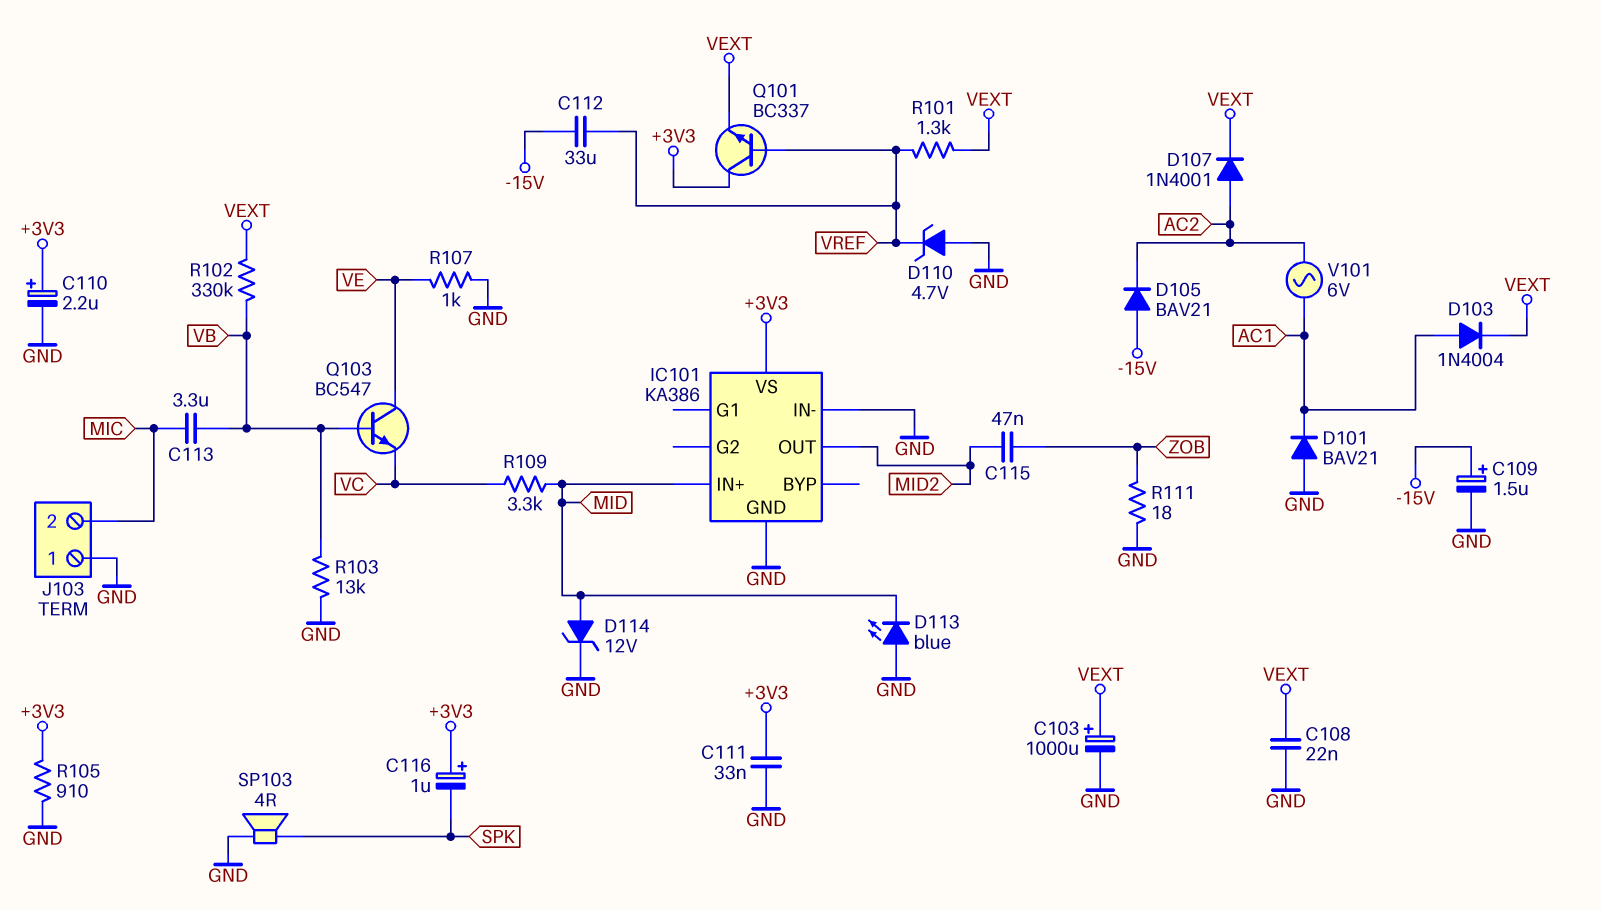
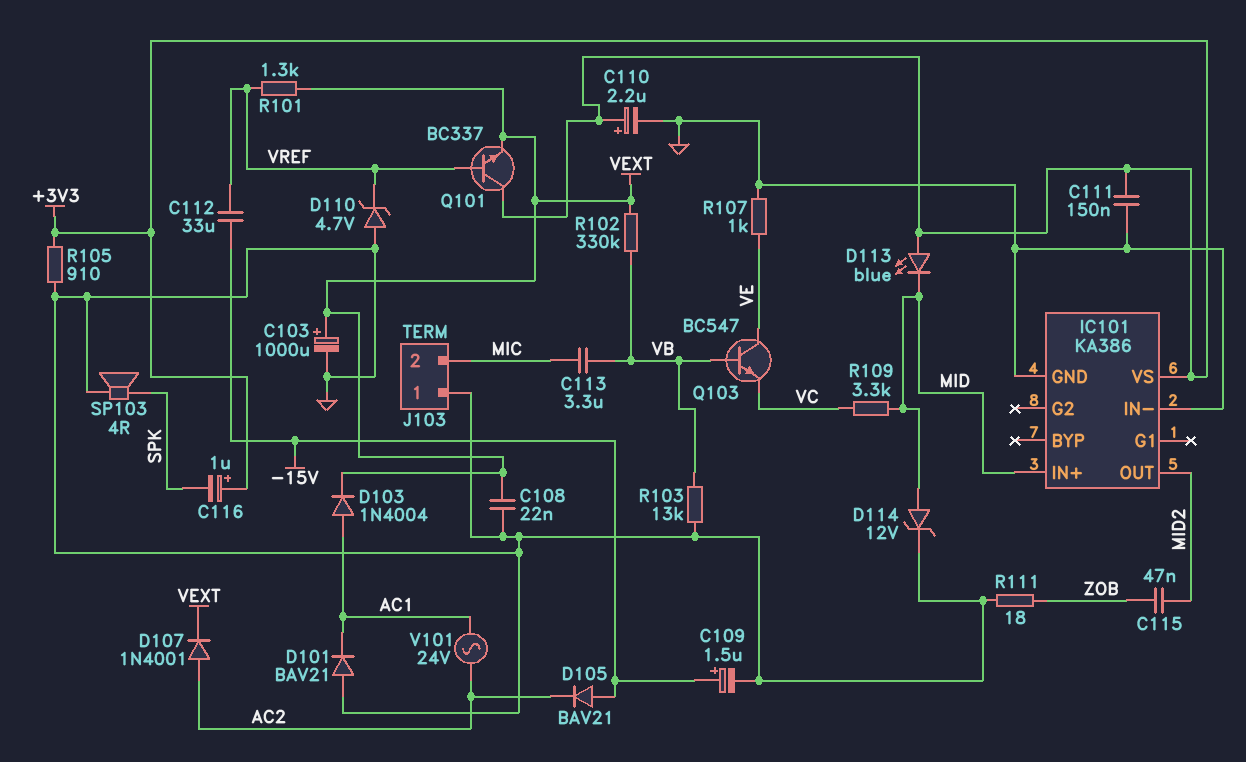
C111: 33nF (+3V3, GND) -> 150nF (+3V3, GND)
D113: LED blue (A GND, K MID) -> LED blue (A +3V3, K MID)
V101: AC 6V (AC1, AC2) -> AC 24V (AC1, AC2)

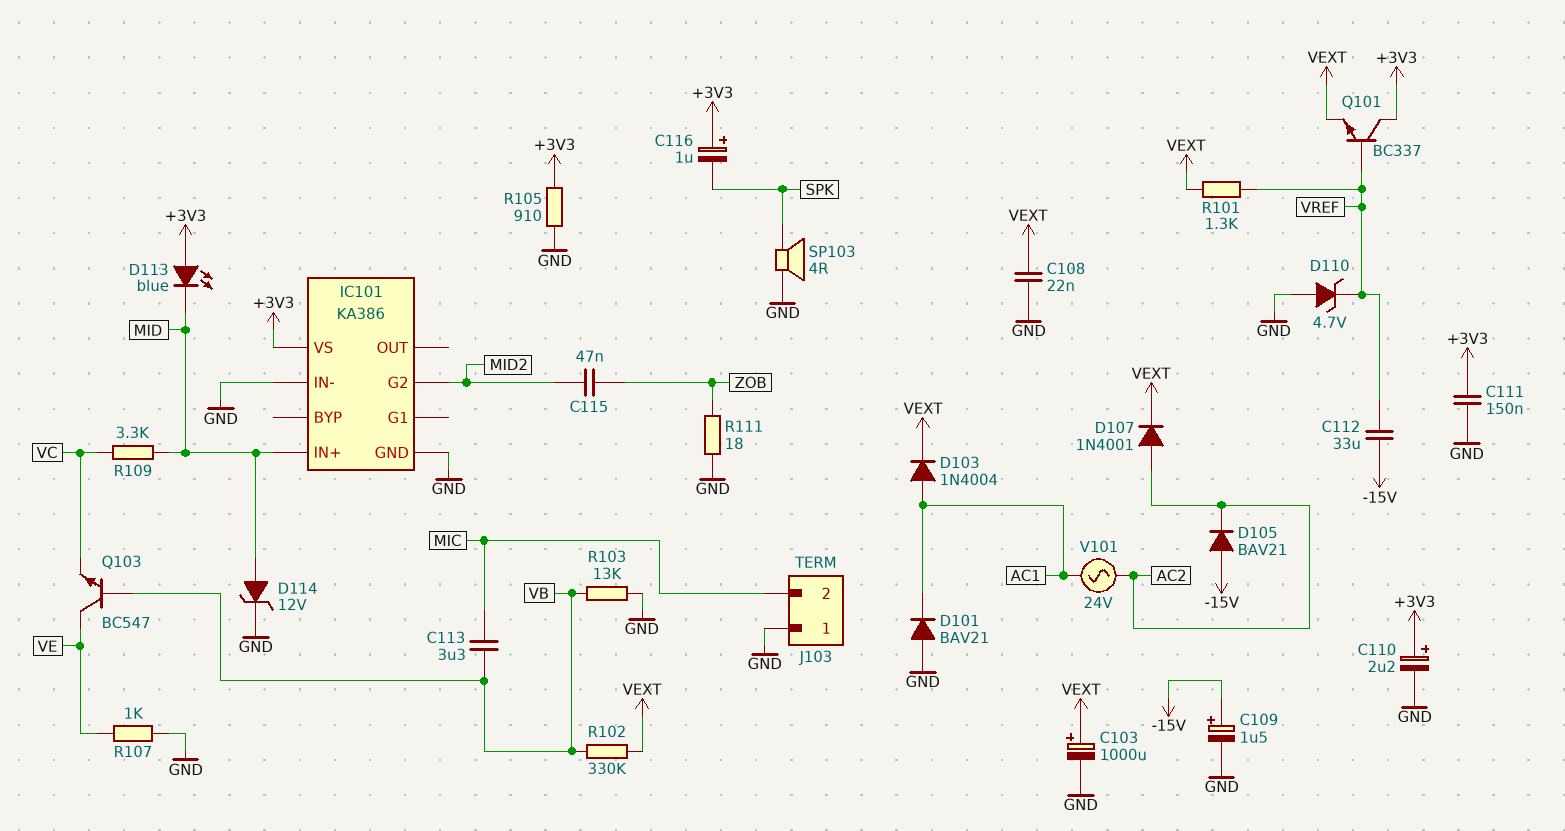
IC101 pin G2: none -> MID2
IC101 pin OUT: MID2 -> none

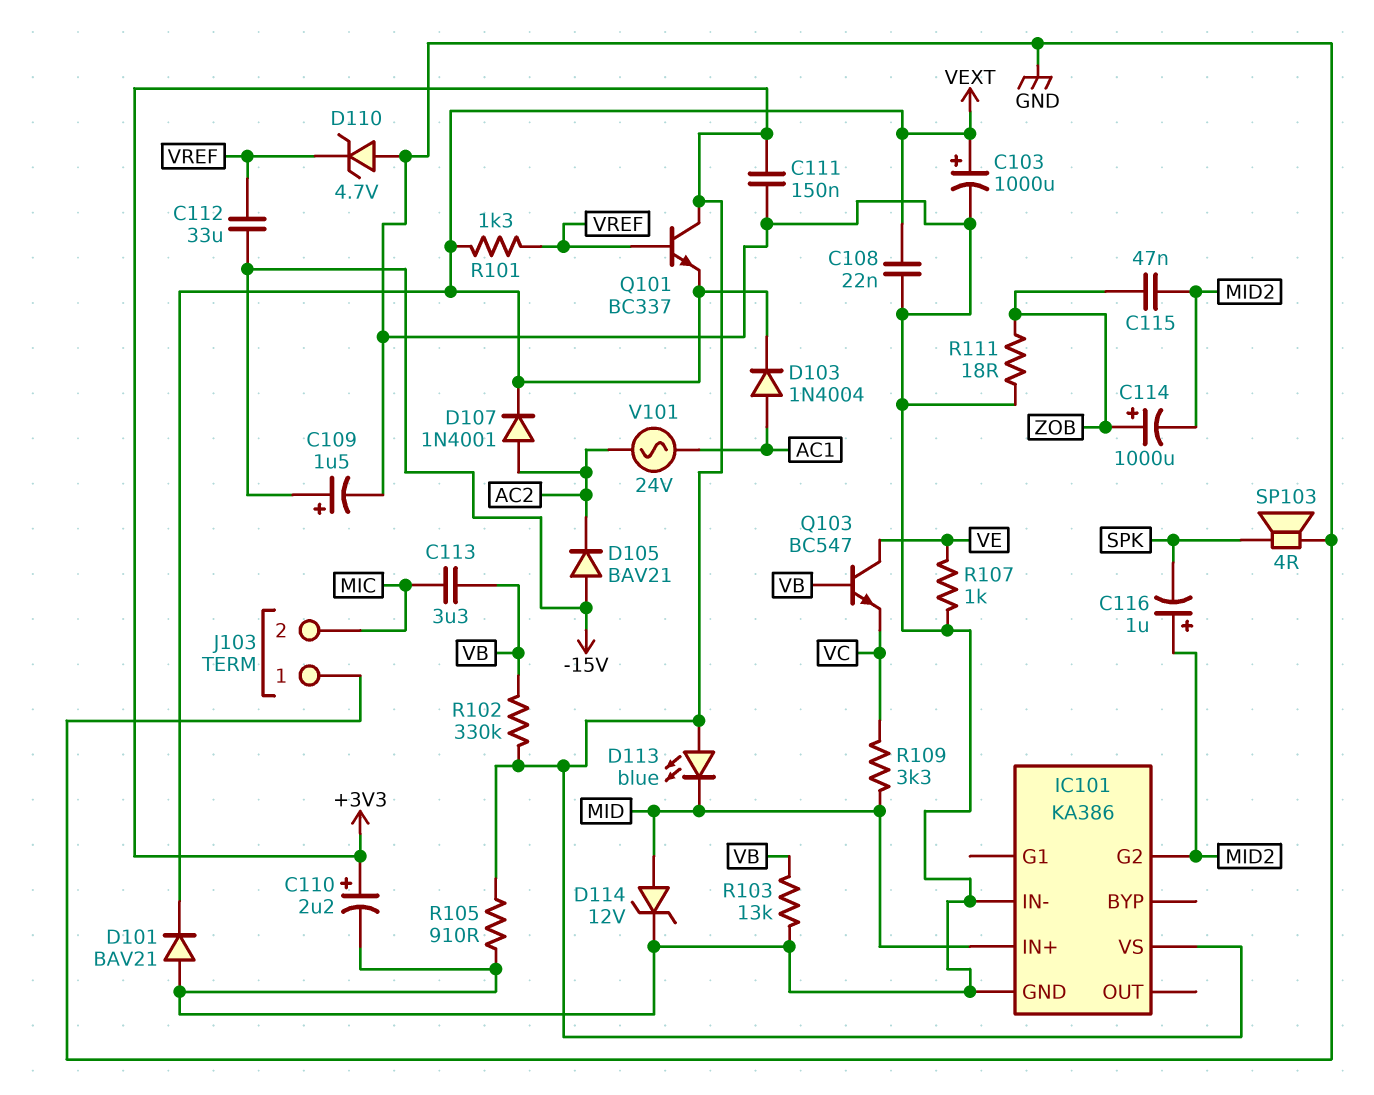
C114: none -> 1000uF (plus ZOB, minus MID2)
C116: 1uF (plus +3V3, minus SPK) -> 1uF (plus MID2, minus SPK)
D101: diode BAV21 (A GND, K AC1) -> diode BAV21 (A GND, K VEXT)
R102: 330k (VB, VEXT) -> 330k (+3V3, VB)

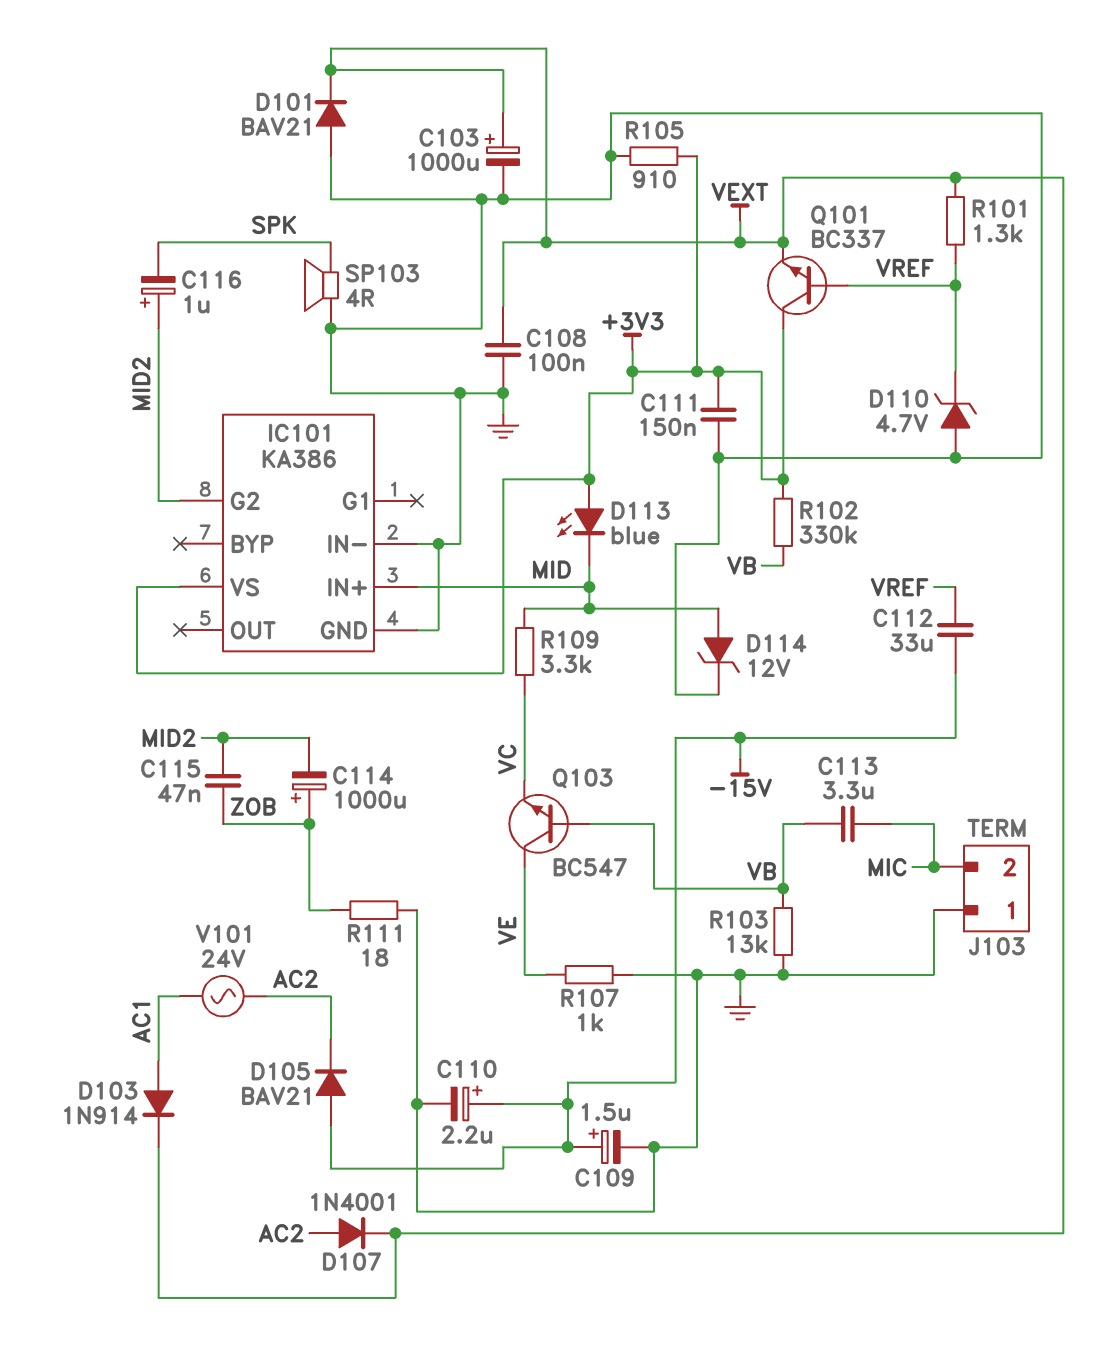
C108: 22nF (GND, VEXT) -> 100nF (GND, VEXT)
C110: 2.2uF (plus +3V3, minus GND) -> 2.2uF (plus -15V, minus GND)
D103: diode 1N4004 (A AC1, K VEXT) -> diode 1N914 (A AC1, K VEXT)

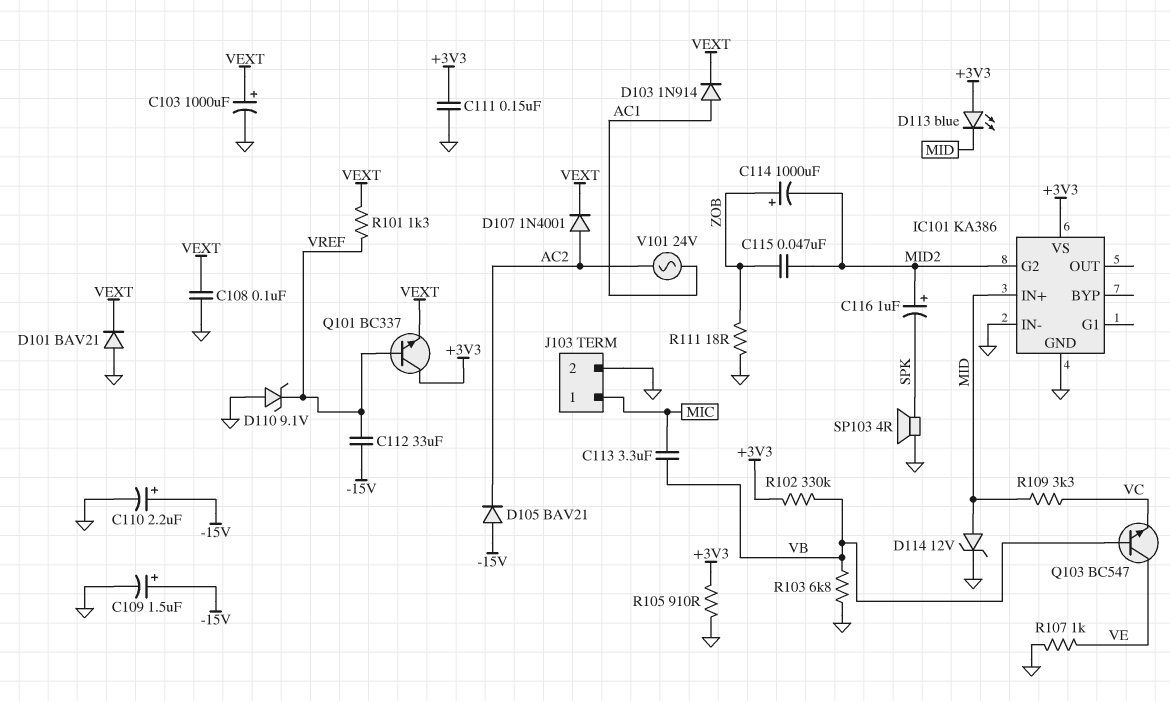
D110: zener 4.7V (A GND, K VREF) -> zener 9.1V (A GND, K VREF)
J103 pin 1: GND -> MIC
J103 pin 2: MIC -> GND
R103: 13k (GND, VB) -> 6.8k (GND, VB)

